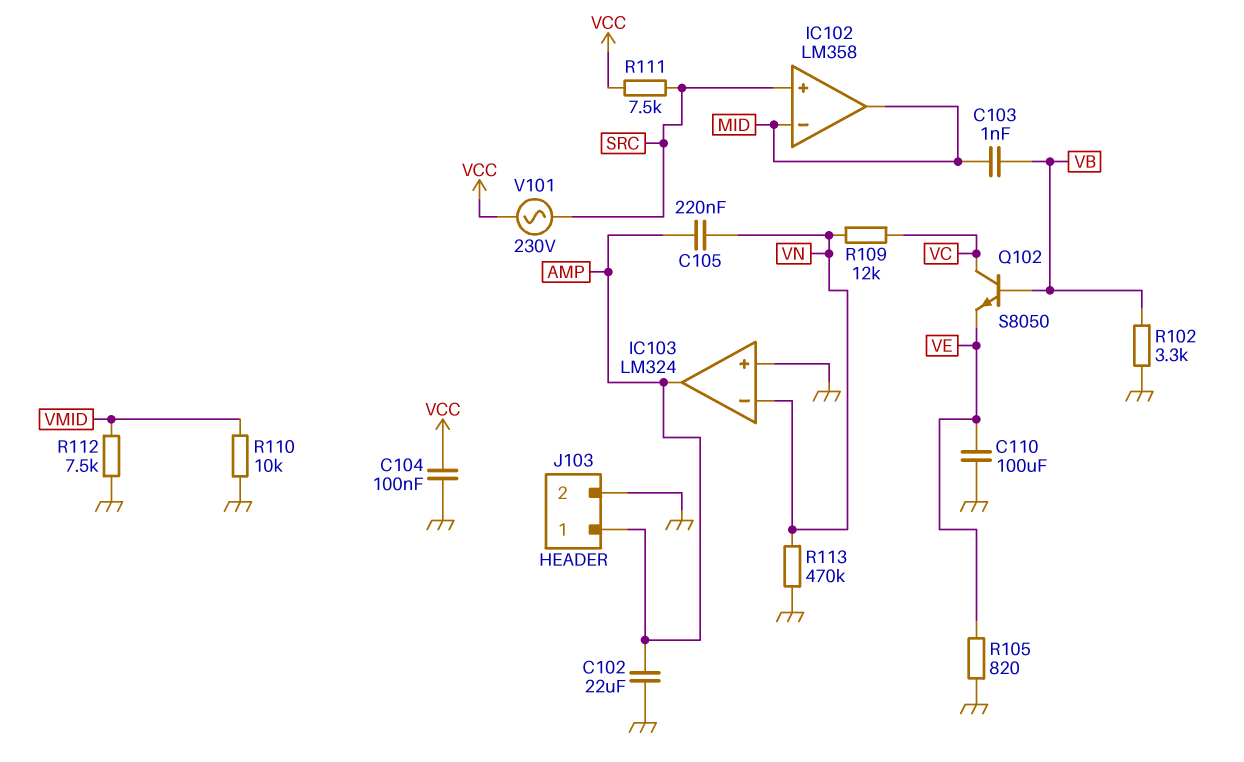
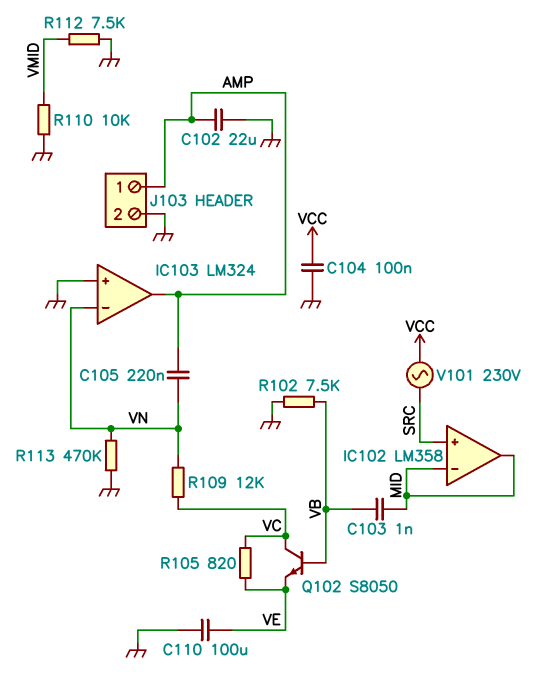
R102: 3.3k (GND, VB) -> 7.5k (GND, VB)
R105: 820 (GND, VE) -> 820 (VC, VE)
R111: 7.5k (SRC, VCC) -> none

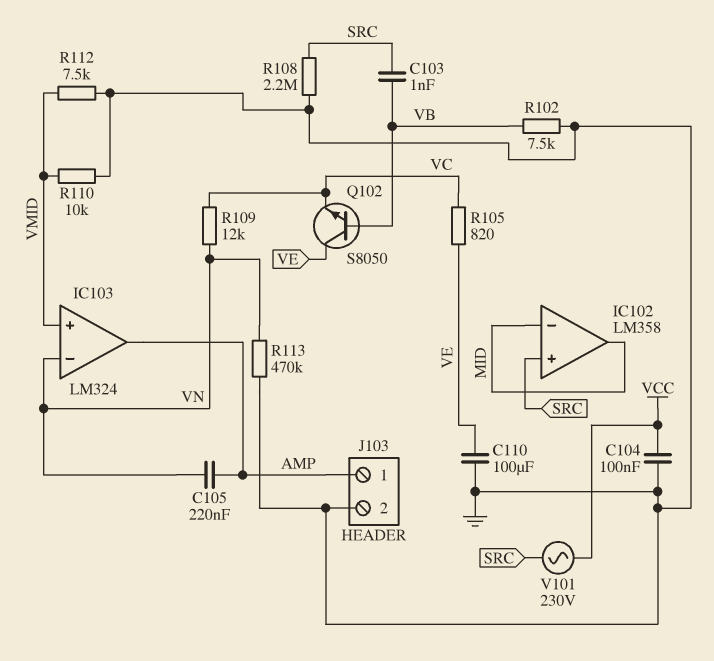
C102: 22uF (AMP, GND) -> none
C103: 1nF (MID, VB) -> 1nF (SRC, VB)
IC103 pin in+: GND -> VMID
Q102: NPN S8050 (B VB, C VC, E VE) -> NPN S8050 (B VB, C VE, E VC)
R108: none -> 2.2M (GND, SRC)

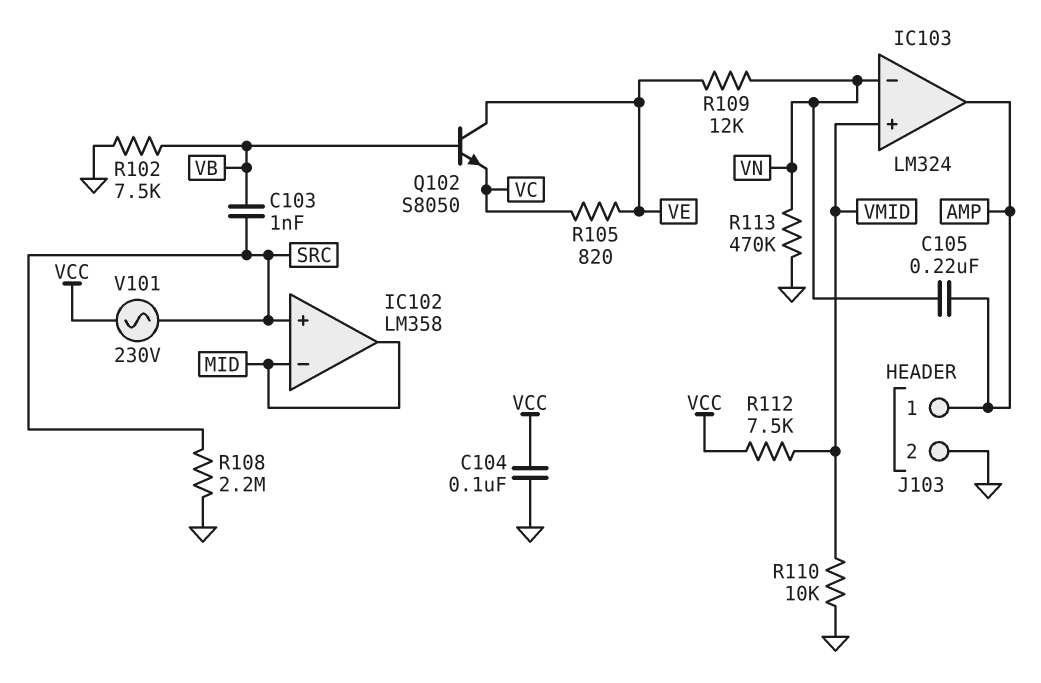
C110: 100uF (GND, VE) -> none
R109: 12k (VC, VN) -> 12k (VE, VN)
R112: 7.5k (GND, VMID) -> 7.5k (VCC, VMID)

